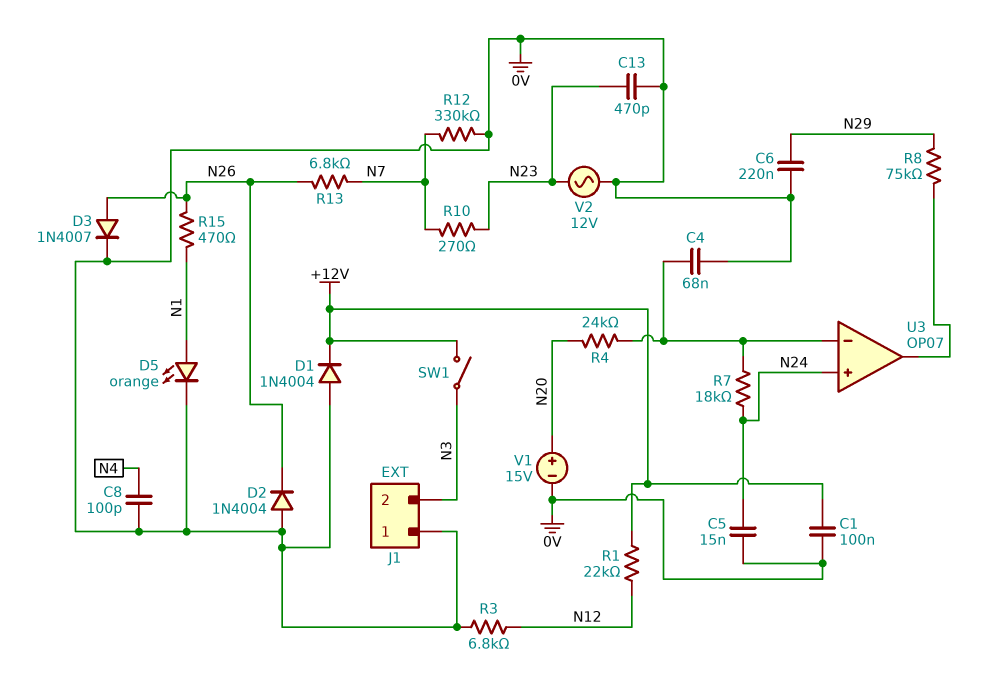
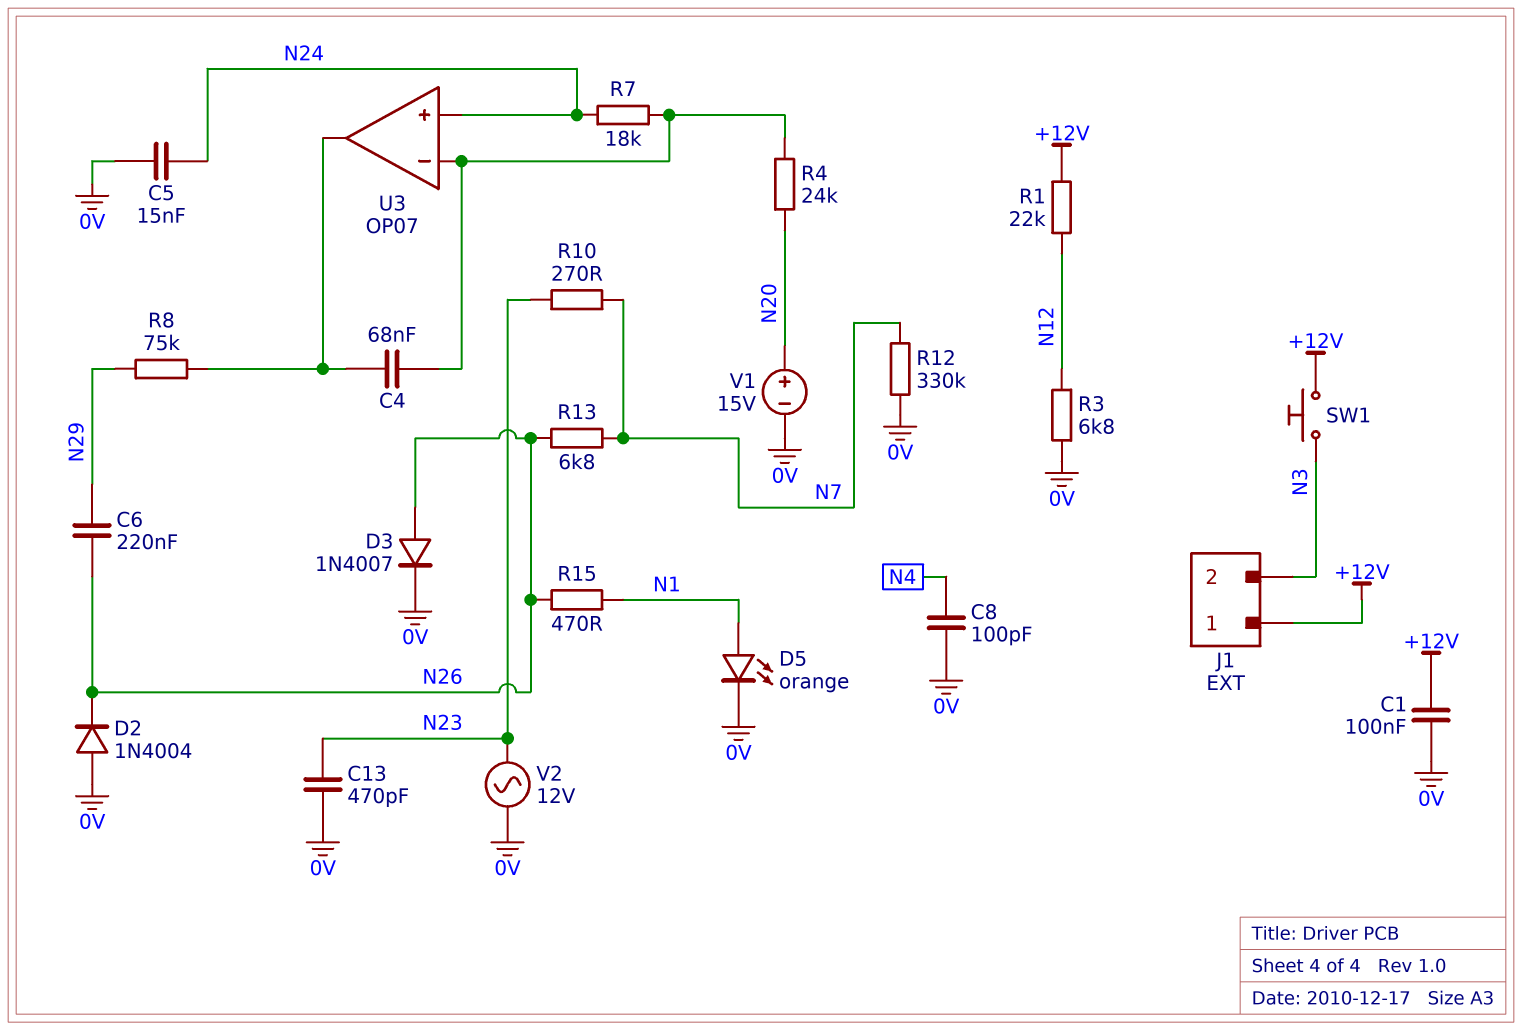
C4: 68nF (0V, U3/in-) -> 68nF (U3/in-, U3/out)
C6: 220nF (0V, N29) -> 220nF (N26, N29)
D1: diode 1N4004 (A 0V, K +12V) -> none
J1 pin 1: 0V -> +12V
SW1: switch (+12V, N3) -> button (+12V, N3)

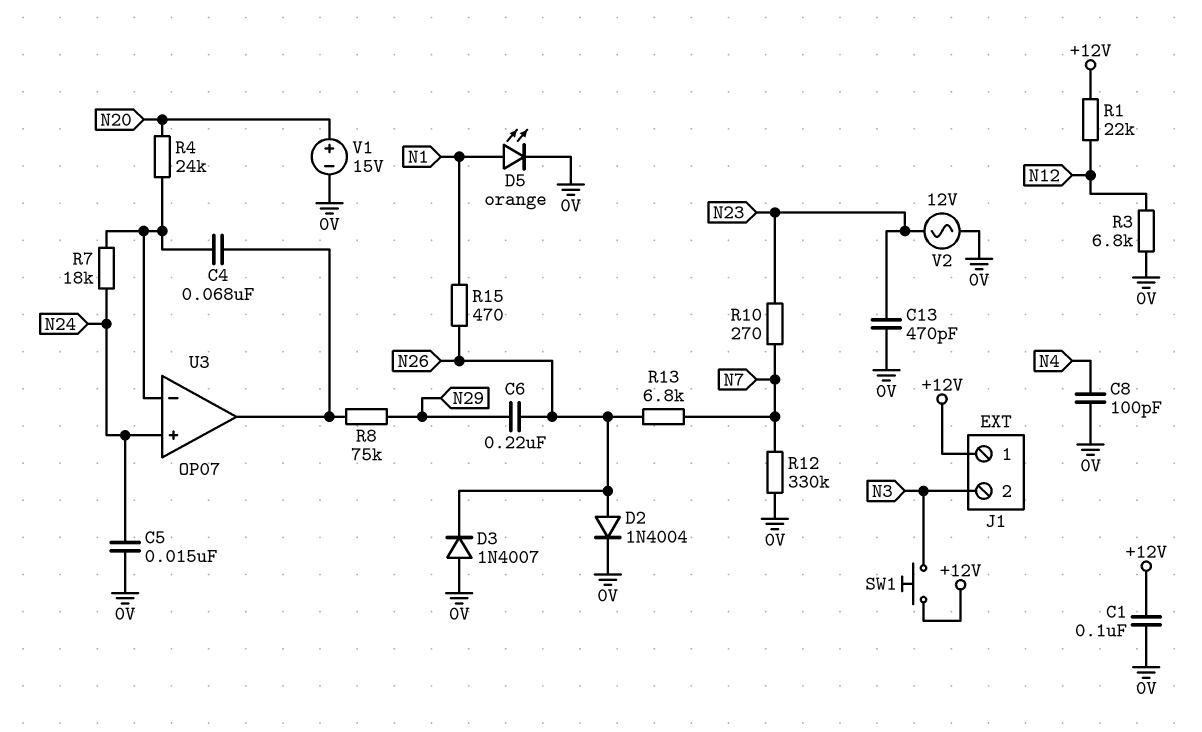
D2: diode 1N4004 (A 0V, K N26) -> diode 1N4004 (A N26, K 0V)
D3: diode 1N4007 (A N26, K 0V) -> diode 1N4007 (A 0V, K N26)

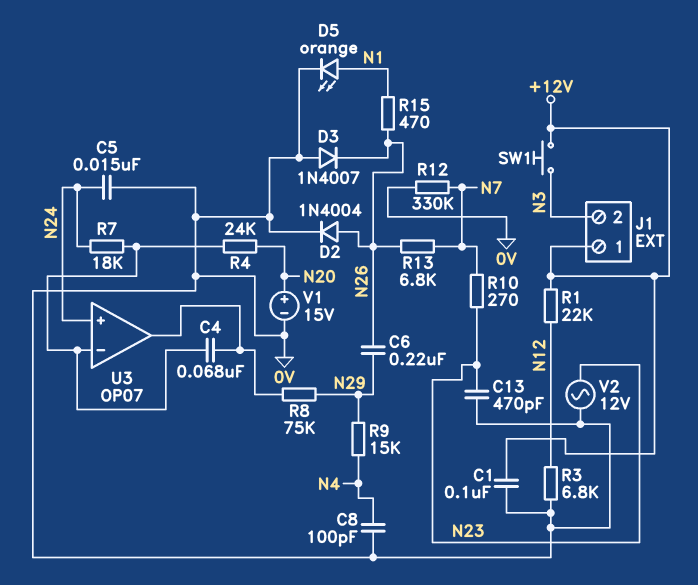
R9: none -> 15k (N4, N29)

